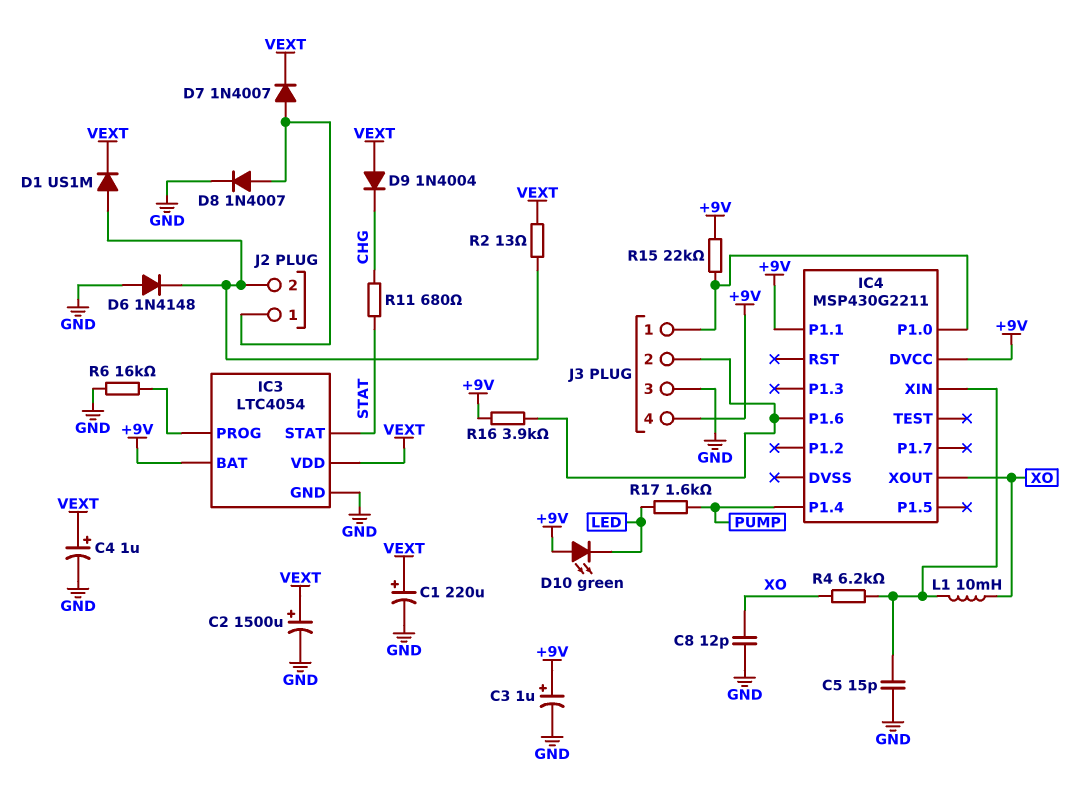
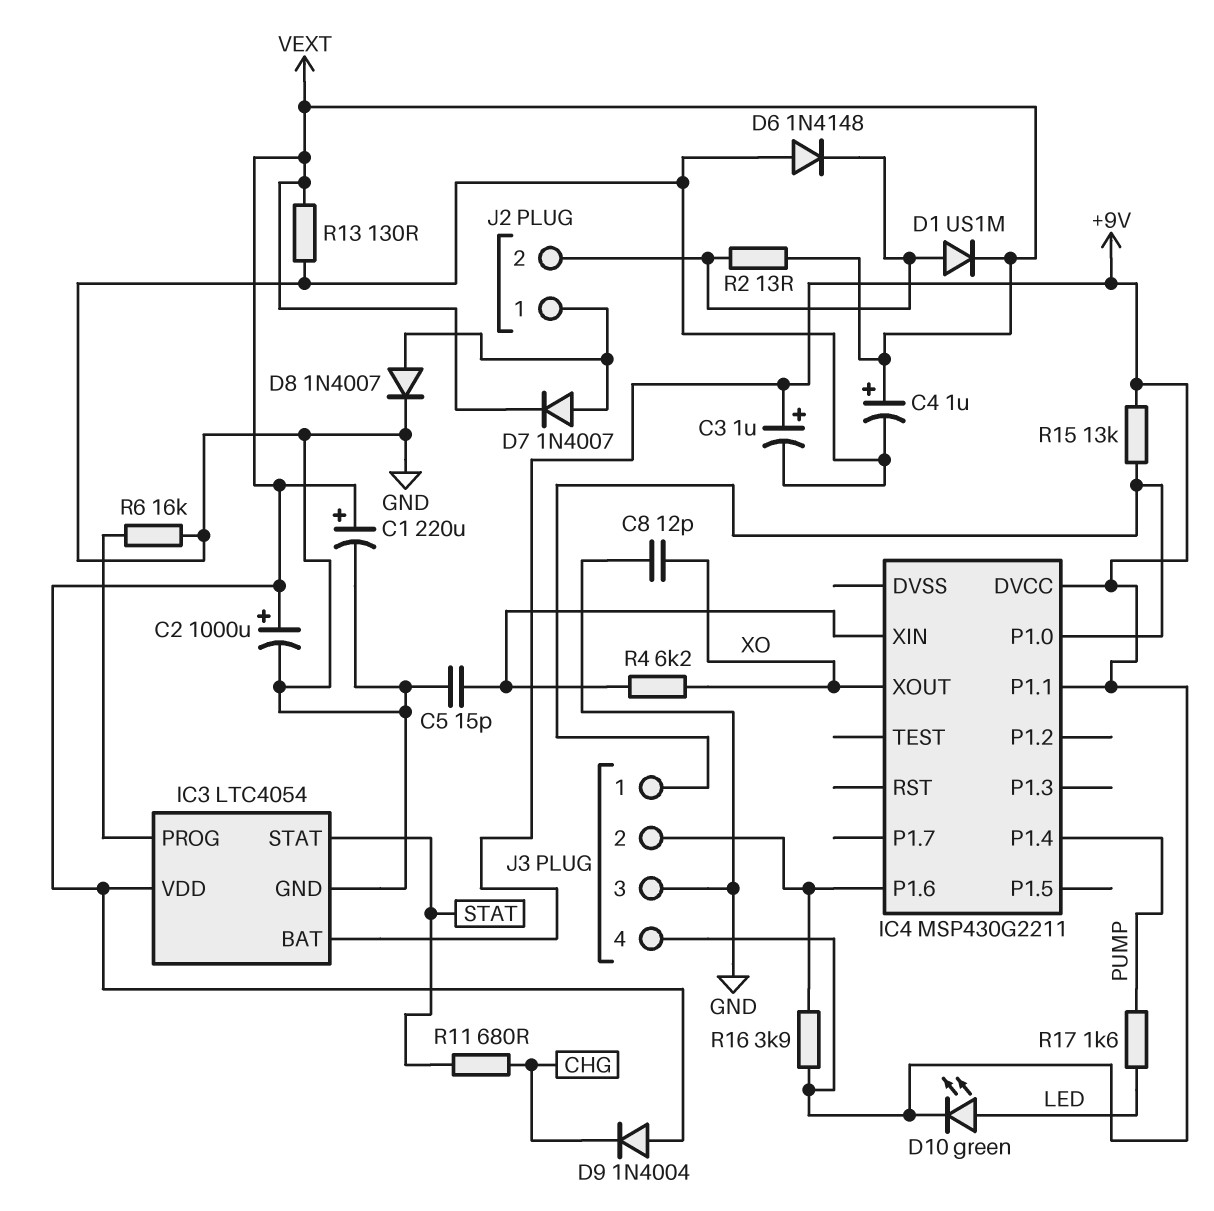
C2: 1500uF (plus VEXT, minus GND) -> 1000uF (plus VEXT, minus GND)
D10: LED green (A +9V, K LED) -> LED green (A LED, K +9V)
L1: 10mH (IC4/XIN, XO) -> none
R13: none -> 130 (GND, VEXT)
R15: 22k (+9V, IC4/P1.0) -> 13k (+9V, IC4/P1.0)

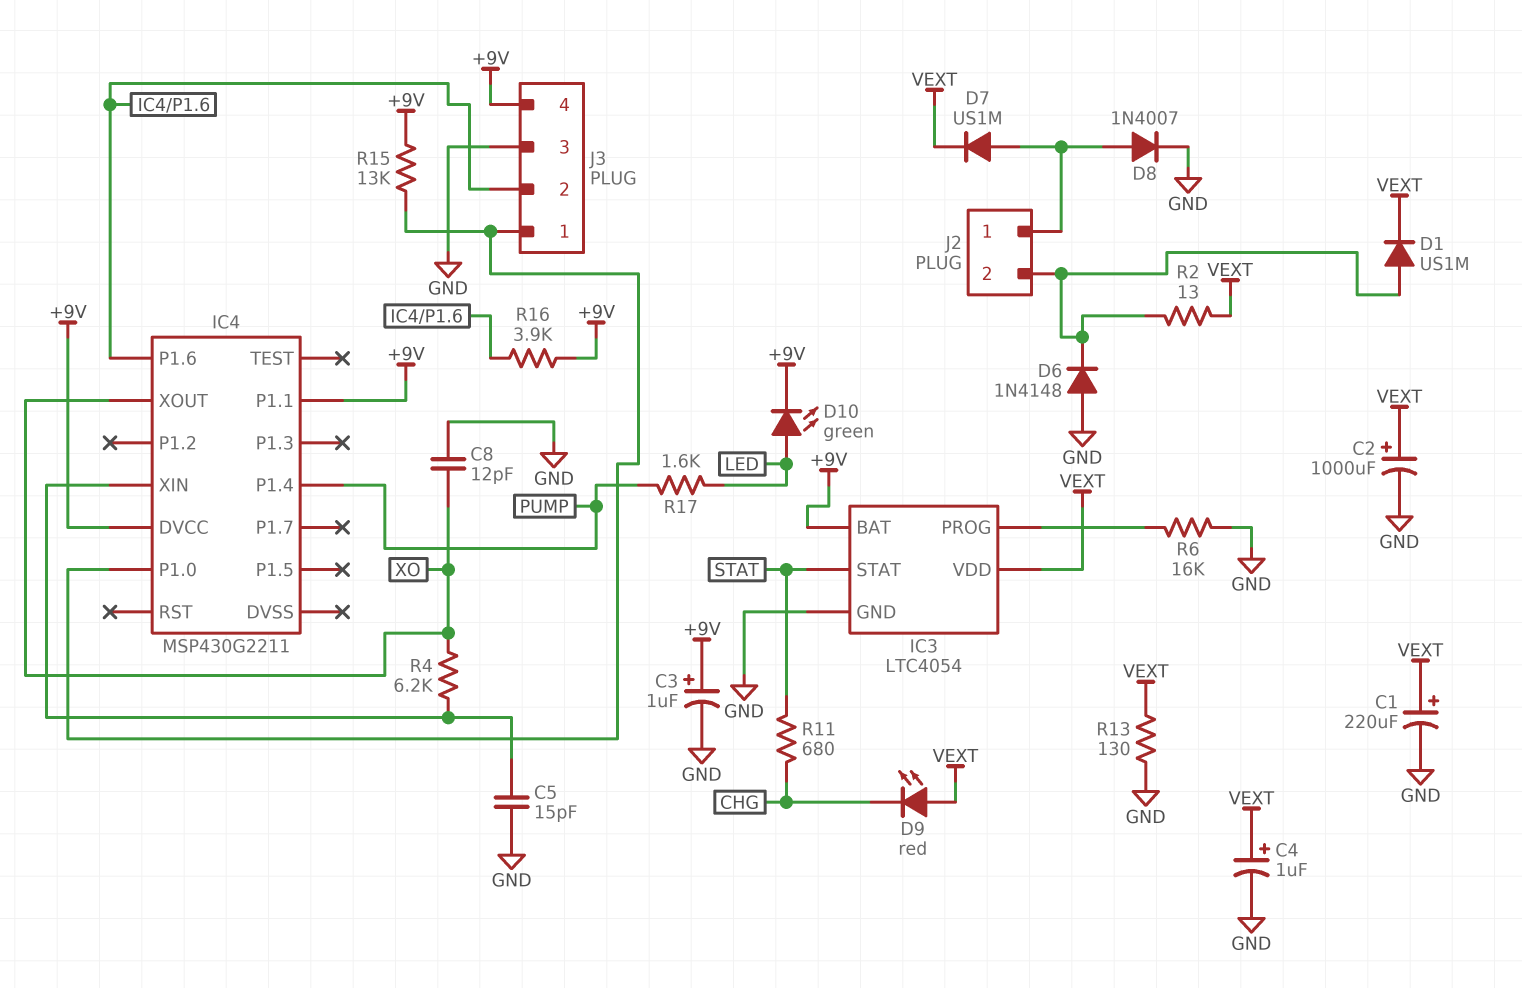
D7: diode 1N4007 (A J2/1, K VEXT) -> diode US1M (A J2/1, K VEXT)
D9: diode 1N4004 (A VEXT, K CHG) -> LED red (A VEXT, K CHG)

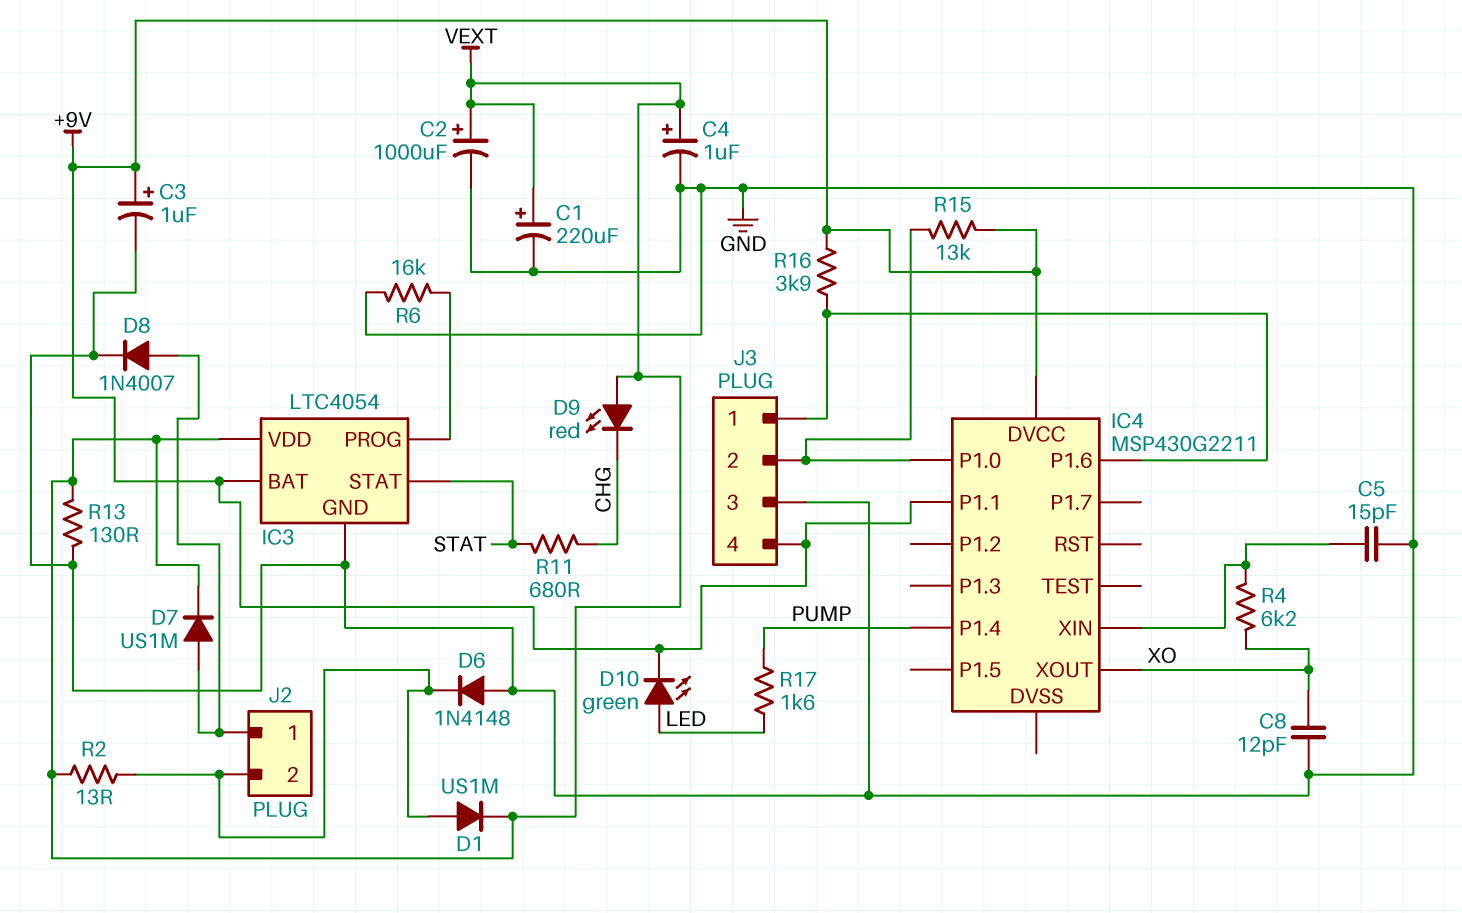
J3 pin 1: IC4/P1.0 -> IC4/P1.6
J3 pin 2: IC4/P1.6 -> IC4/P1.0

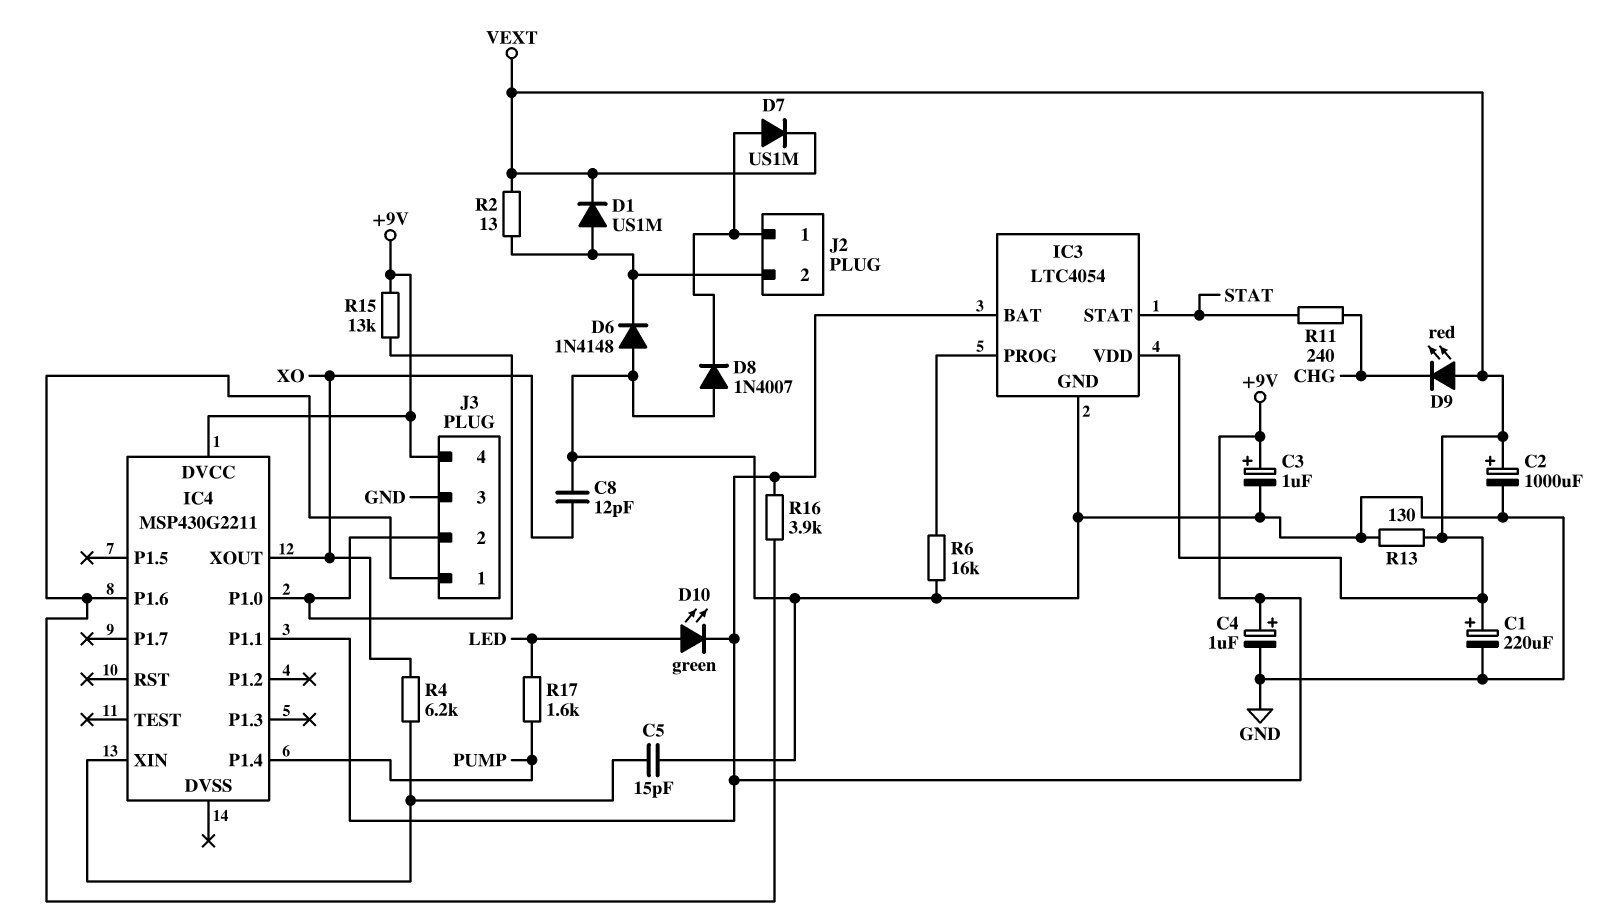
C4: 1uF (plus VEXT, minus GND) -> 1uF (plus +9V, minus GND)
D8: diode 1N4007 (A J2/1, K GND) -> diode 1N4007 (A GND, K J2/1)
R11: 680 (CHG, STAT) -> 240 (CHG, STAT)

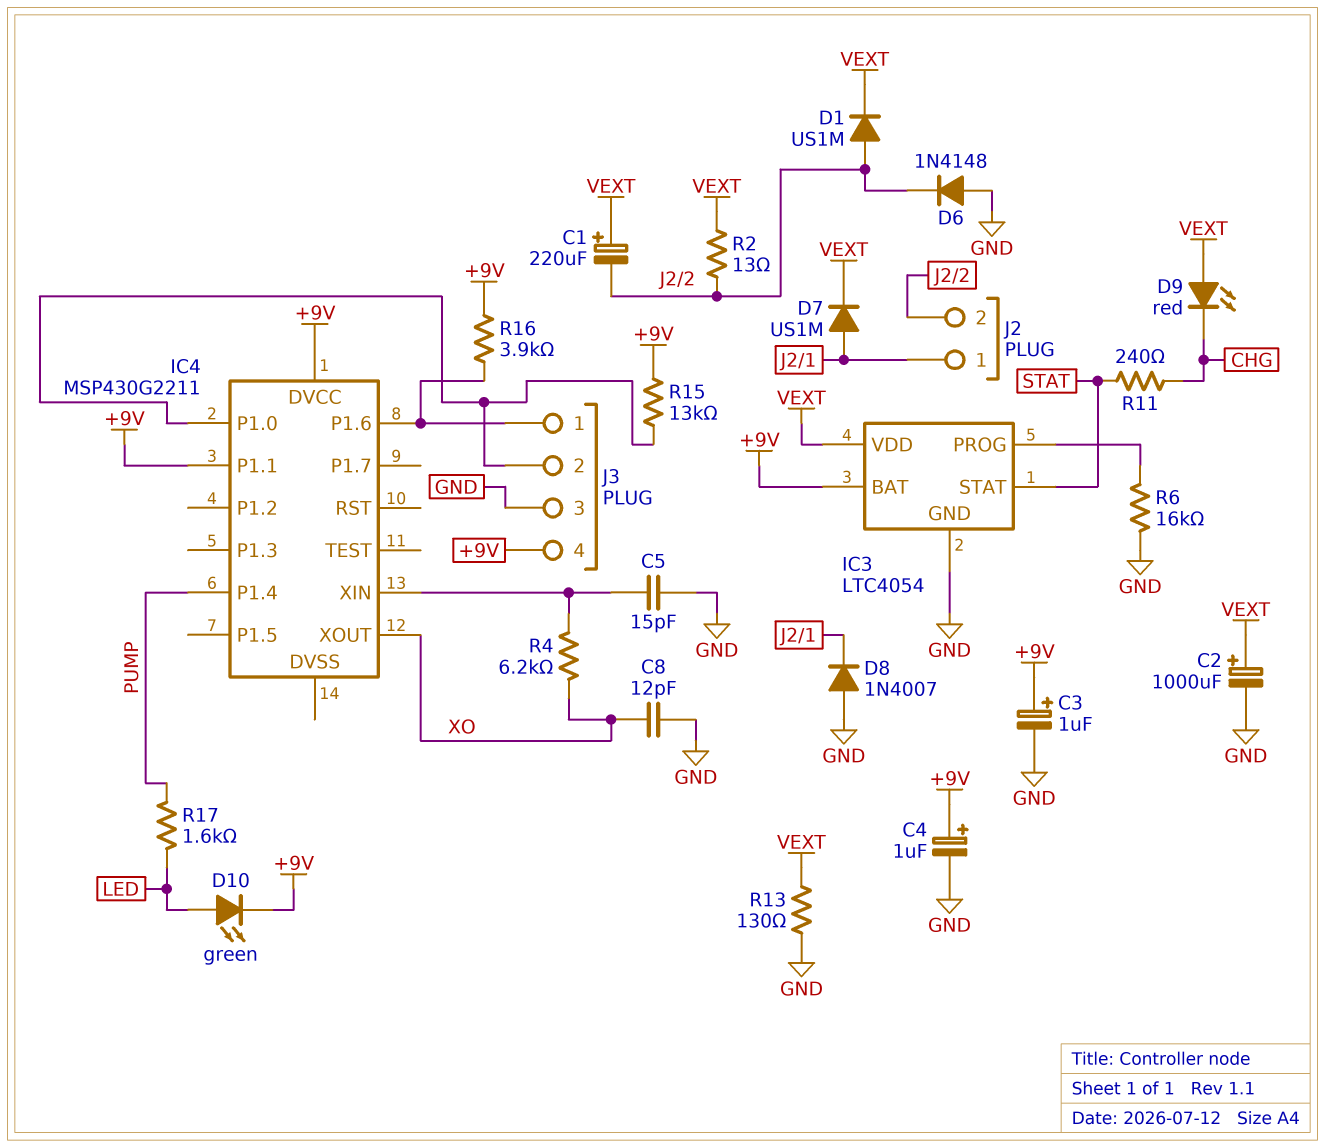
C1: 220uF (plus VEXT, minus GND) -> 220uF (plus VEXT, minus J2/2)

